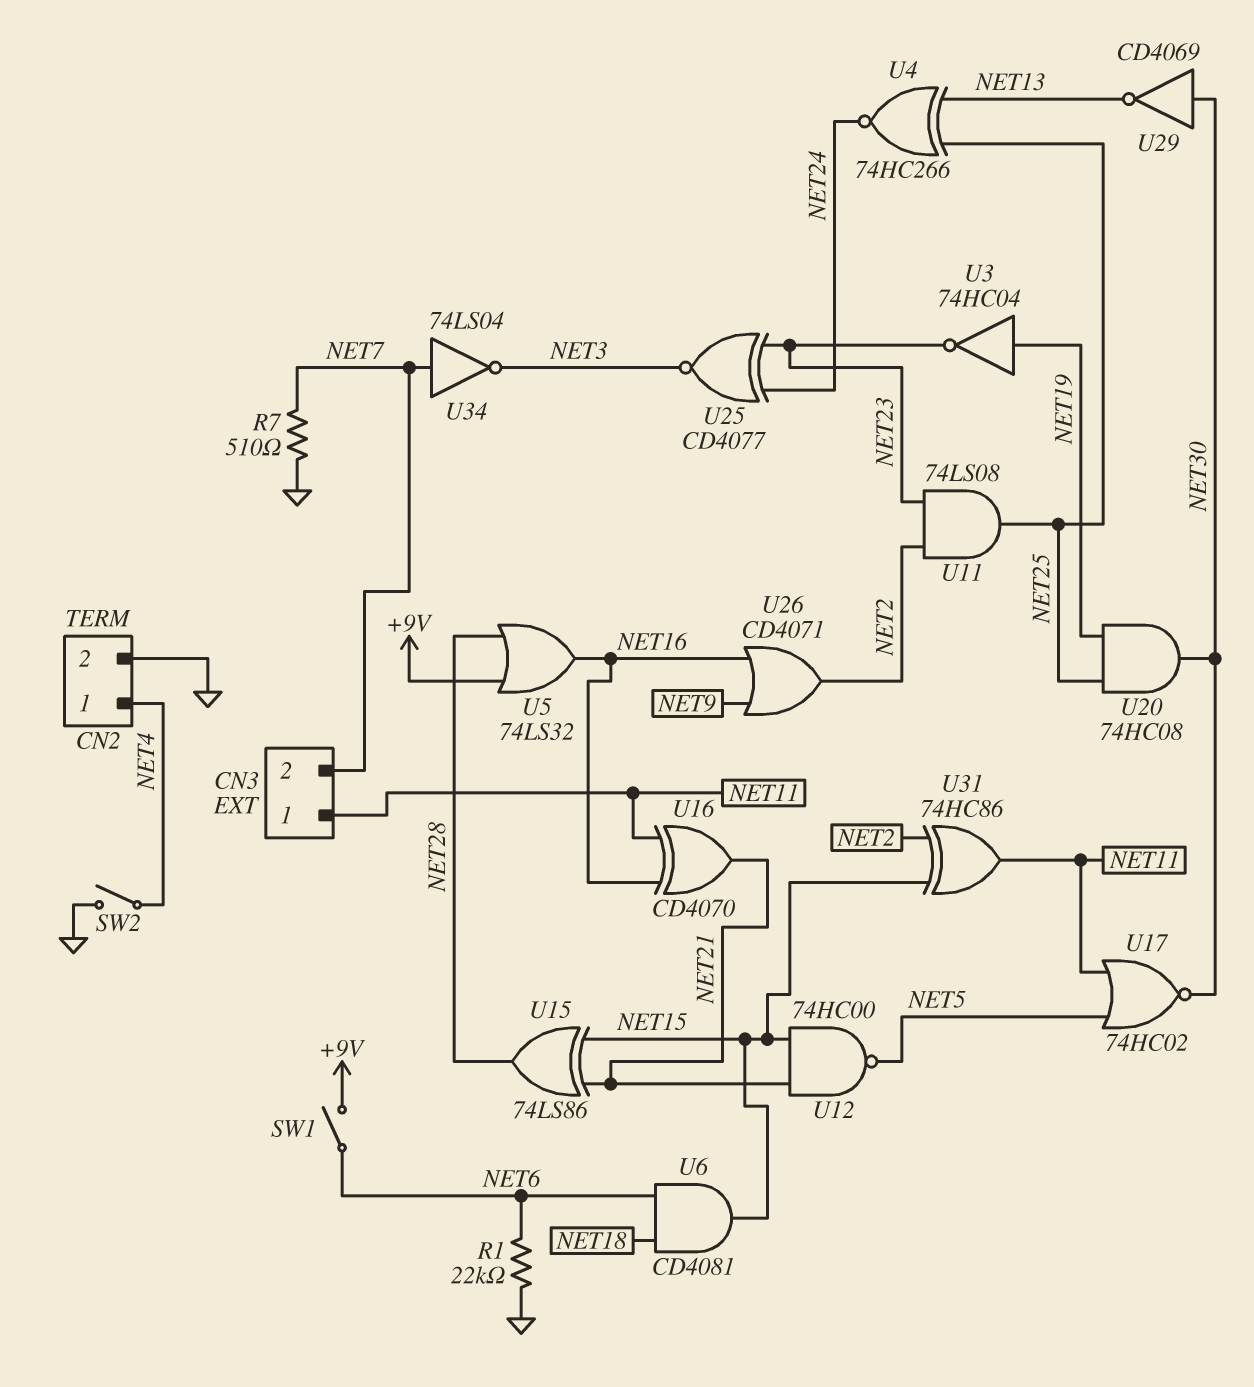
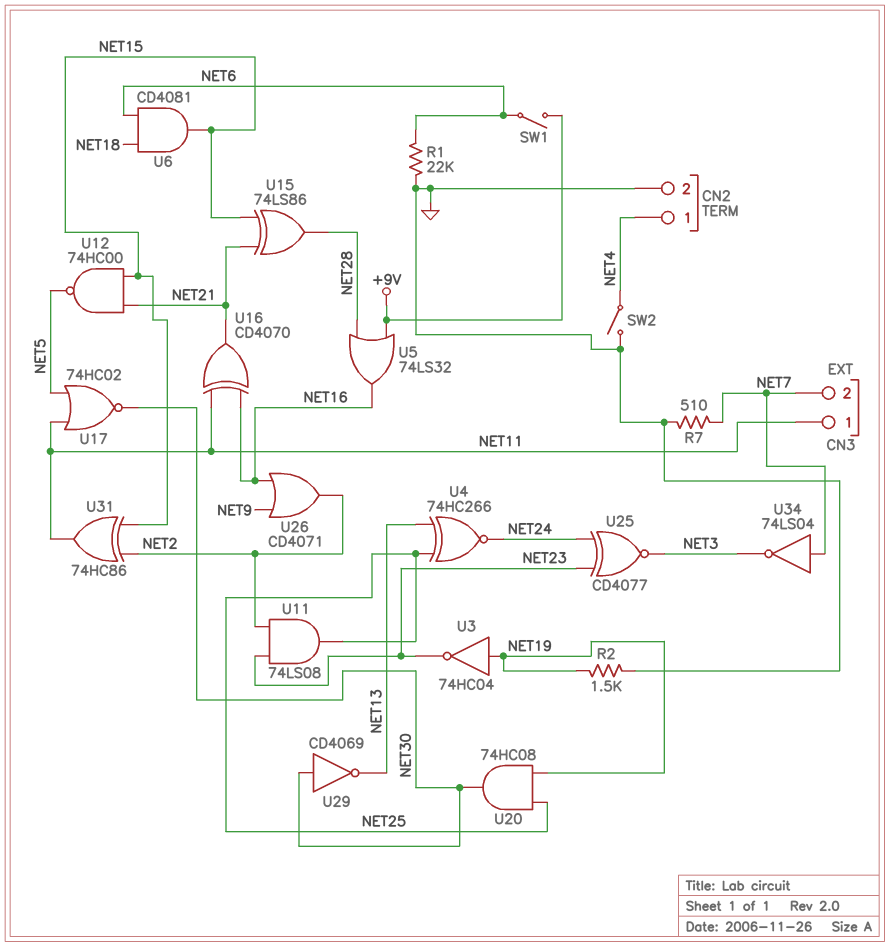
R2: none -> 1.5k (GND, NET19)

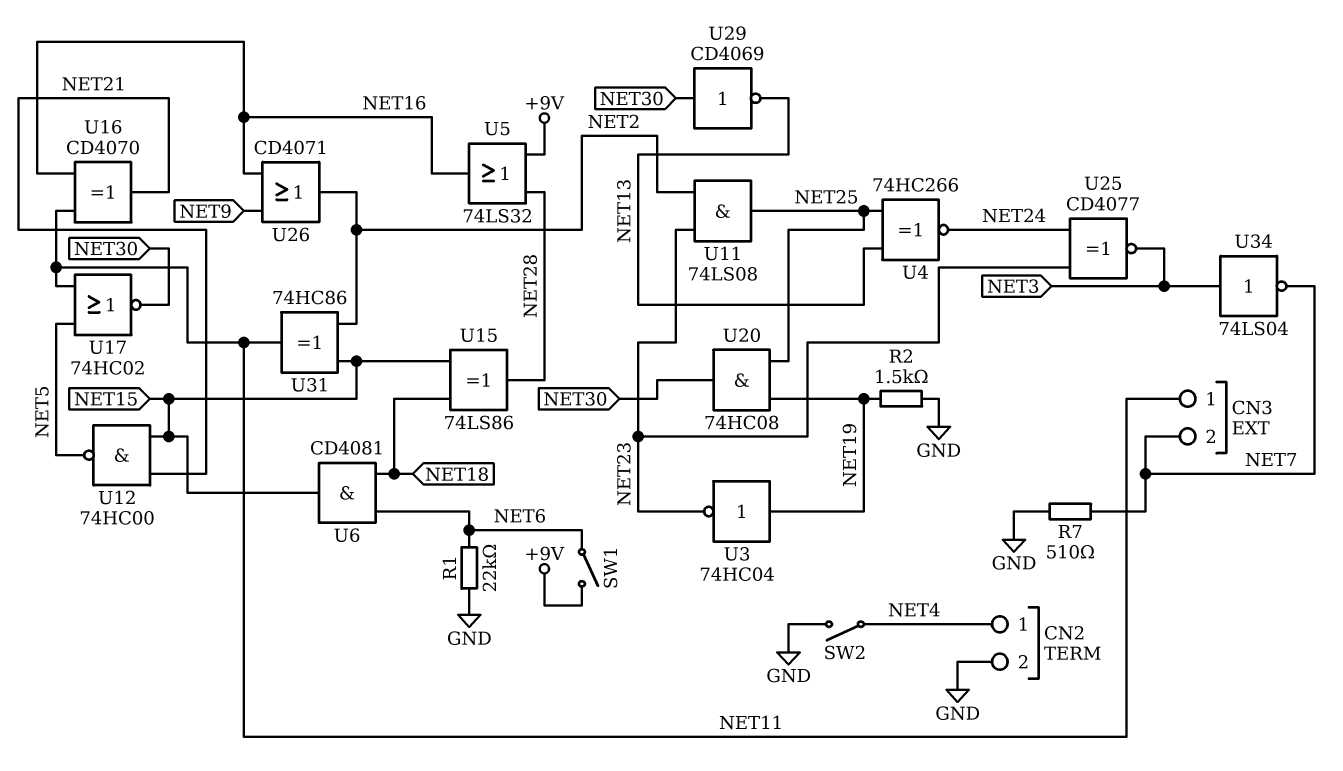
U15: XOR 74LS86 (in NET15, in NET21, out NET28) -> XOR 74LS86 (in NET15, in NET18, out NET28)
U34: NOT 74LS04 (in NET7, out NET3) -> NOT 74LS04 (in NET3, out NET7)

